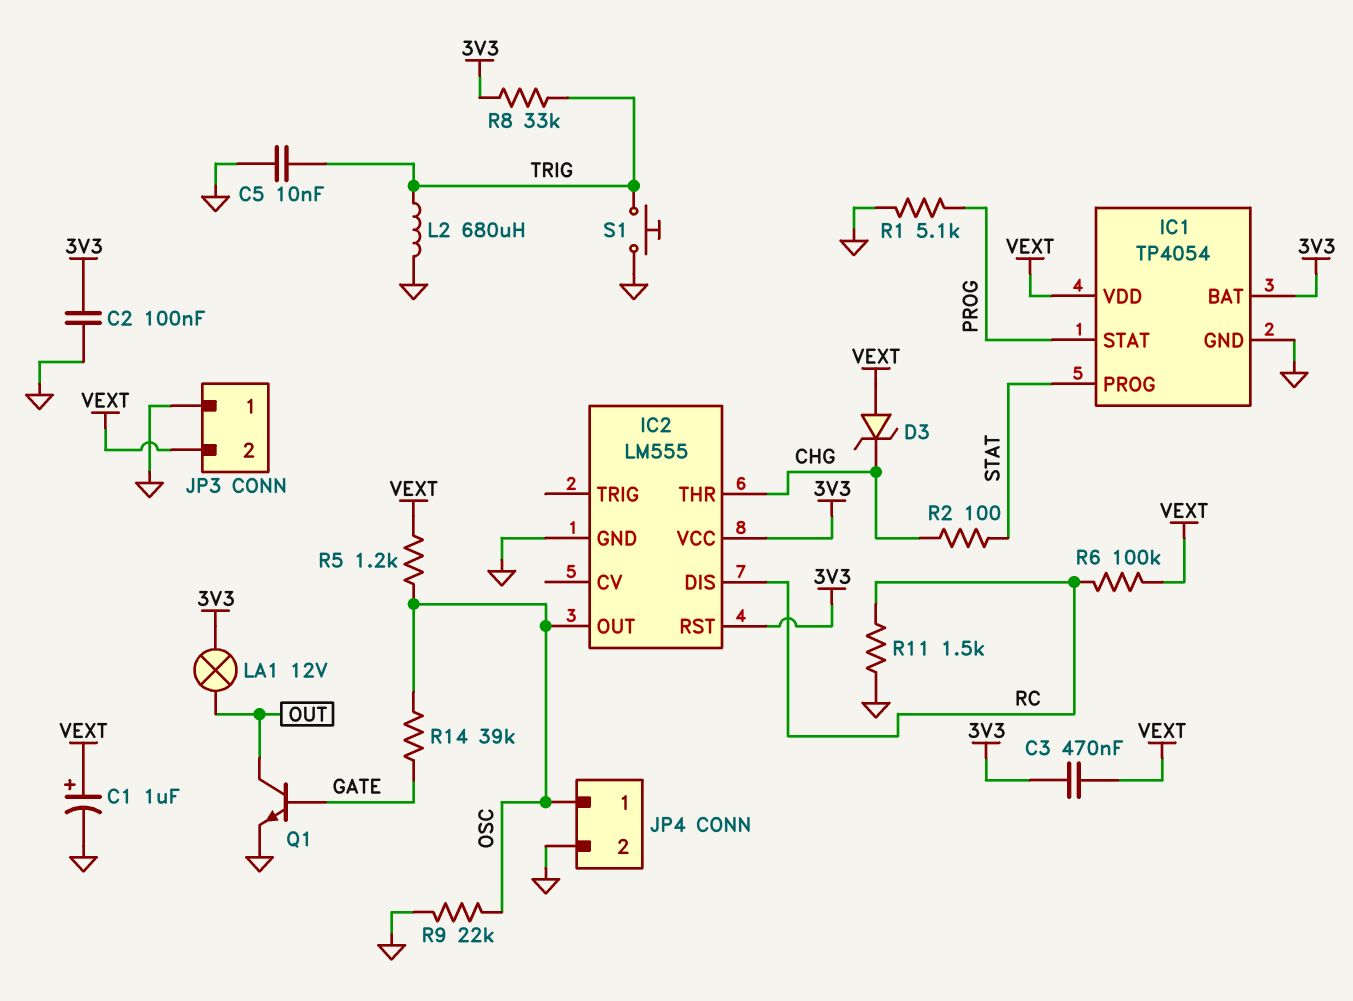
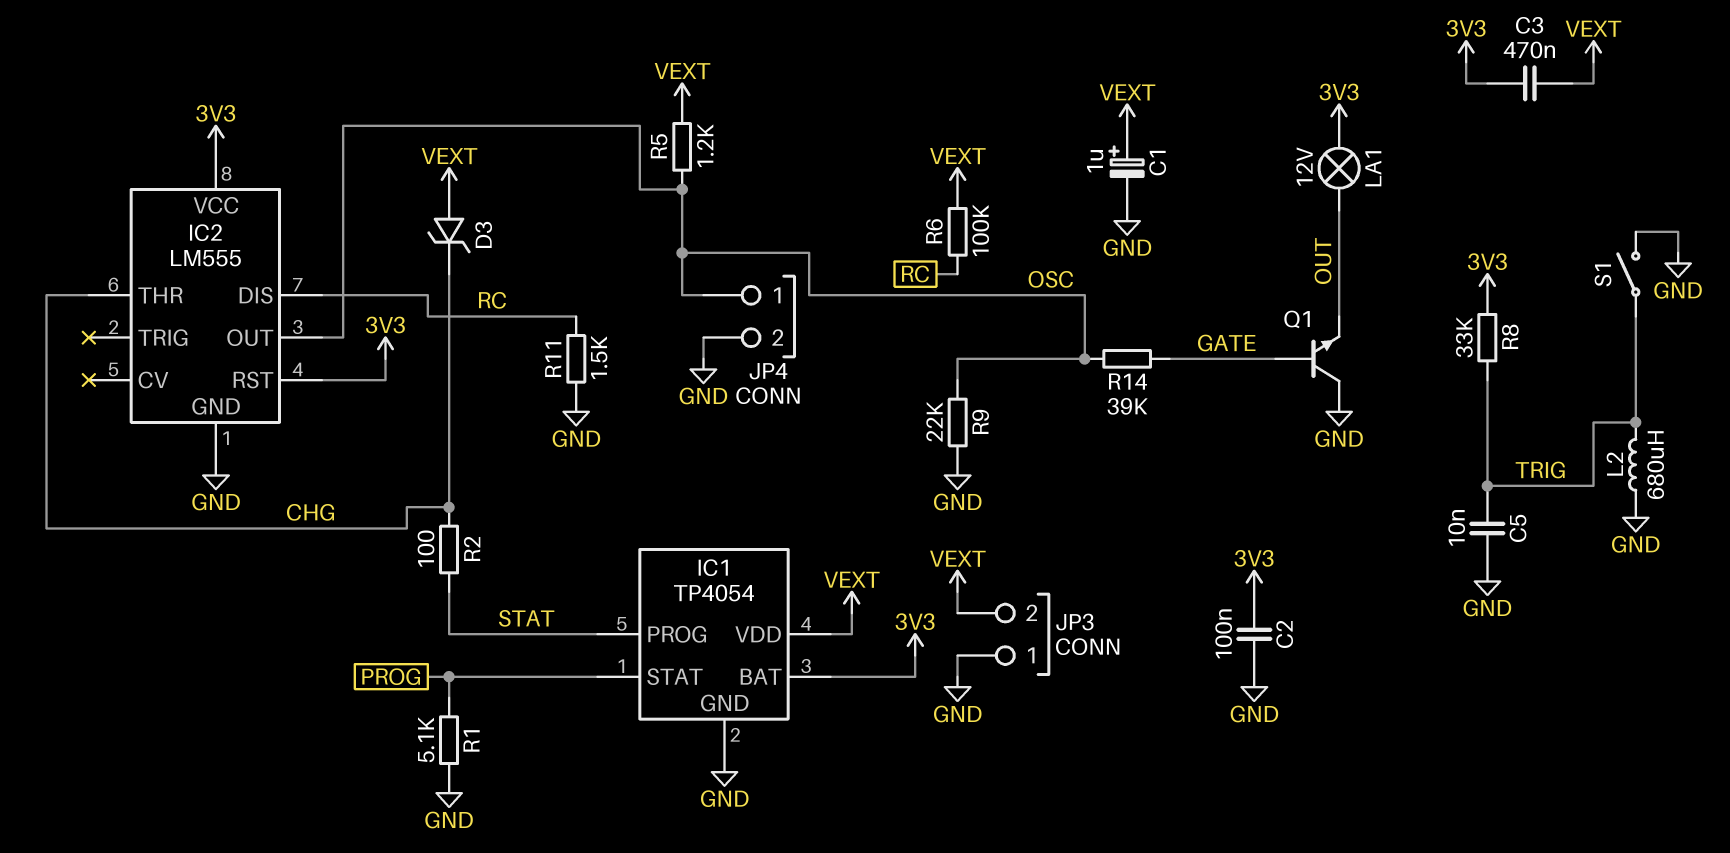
Q1: NPN (B GATE, C OUT, E GND) -> NPN (B GATE, C GND, E OUT)
S1: button (GND, TRIG) -> switch (GND, TRIG)

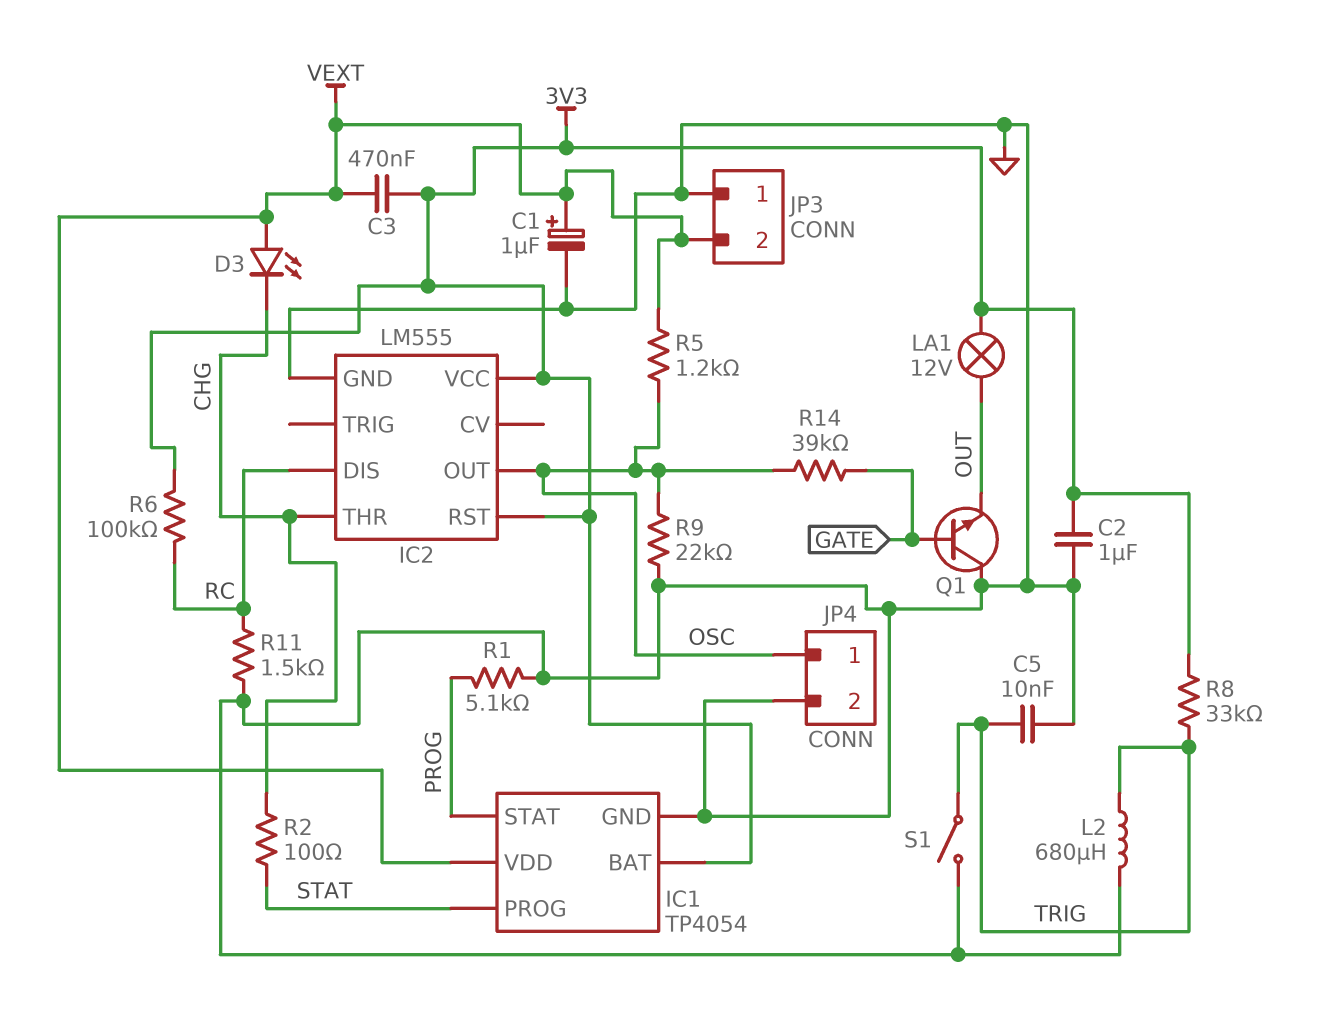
C2: 100nF (3V3, GND) -> 1uF (3V3, GND)
D3: zener (A VEXT, K CHG) -> LED (A VEXT, K CHG)
R6: 100k (RC, VEXT) -> 100k (3V3, RC)

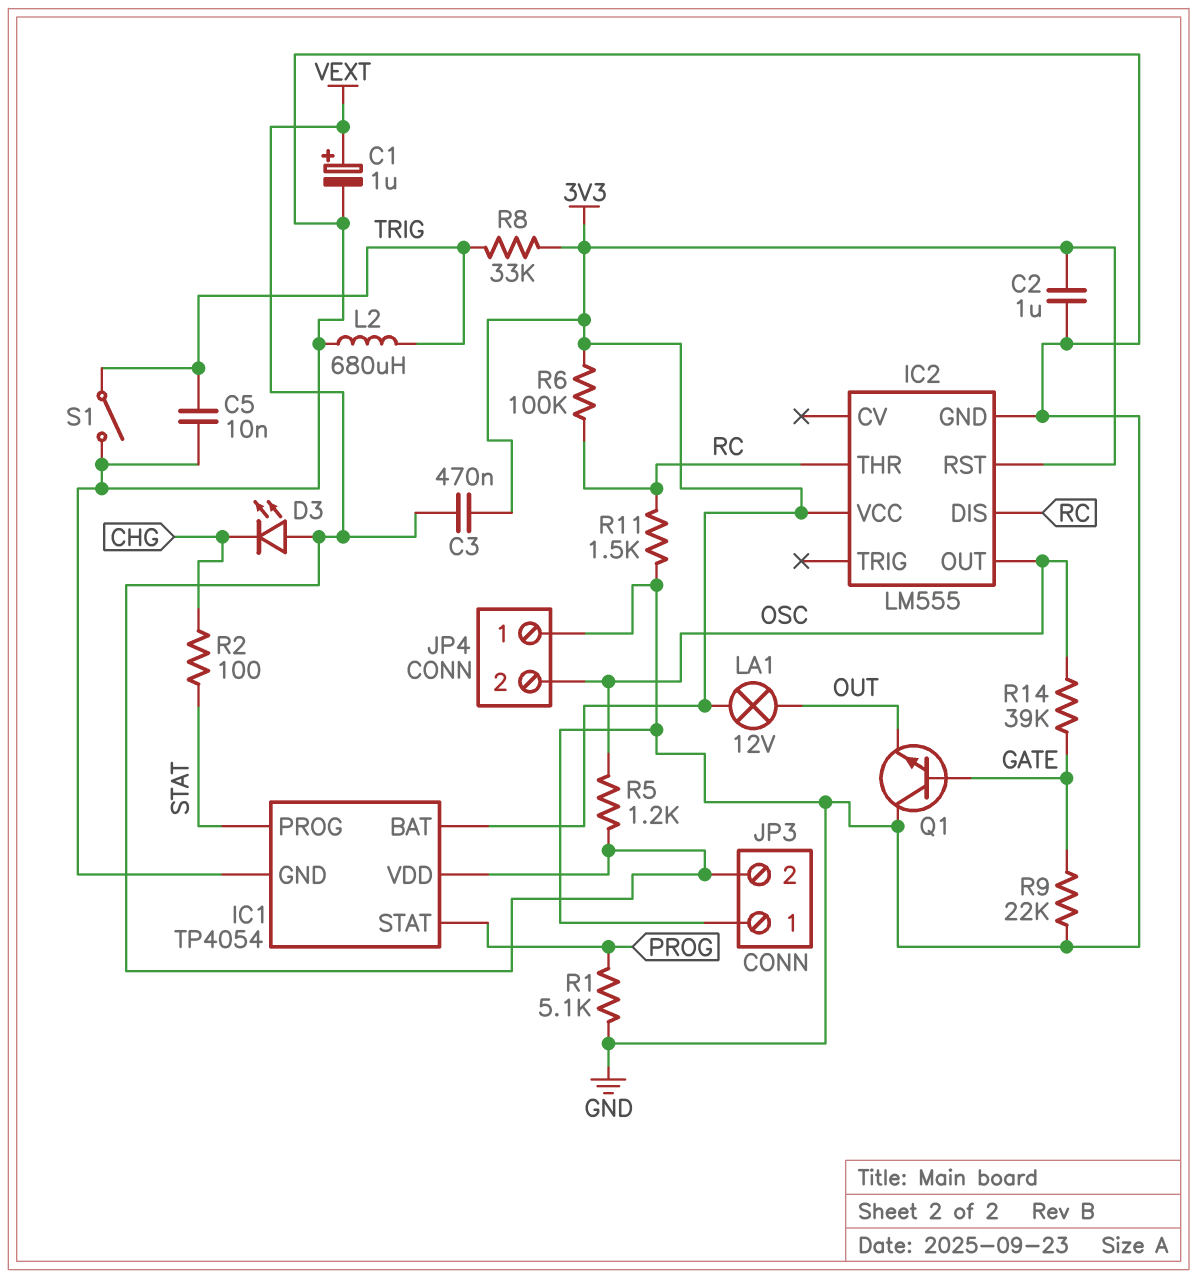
IC2 pin THR: CHG -> RC
JP4 pin 1: OSC -> GND
JP4 pin 2: GND -> OSC
R9: 22k (GND, OSC) -> 22k (GATE, GND)

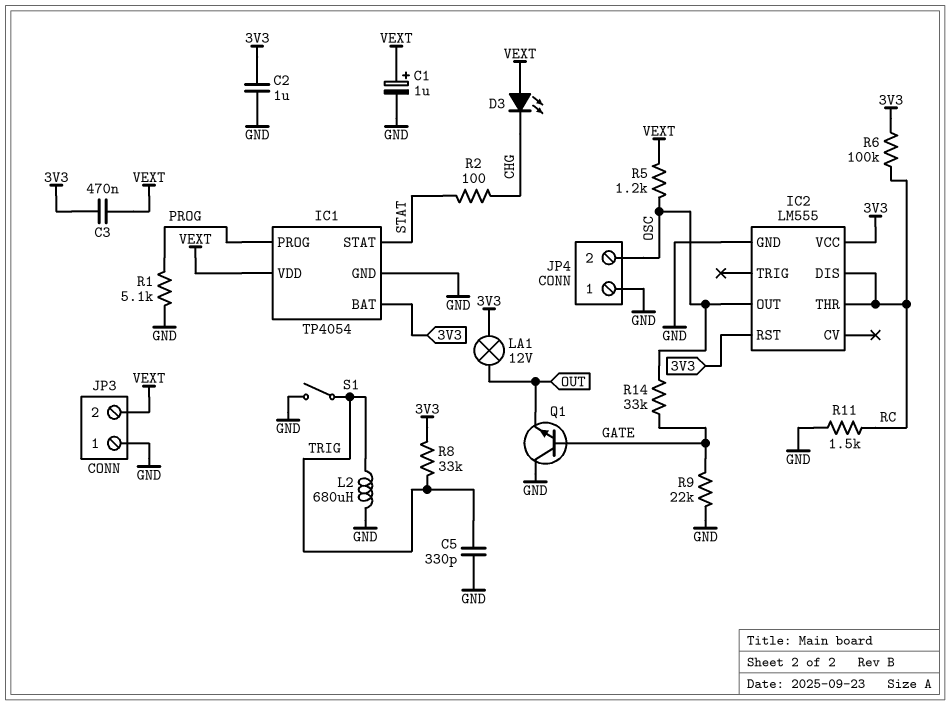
C5: 10nF (GND, TRIG) -> 330pF (GND, TRIG)
IC1 pin PROG: STAT -> PROG
IC1 pin STAT: PROG -> STAT
R14: 39k (GATE, OSC) -> 33k (GATE, OSC)

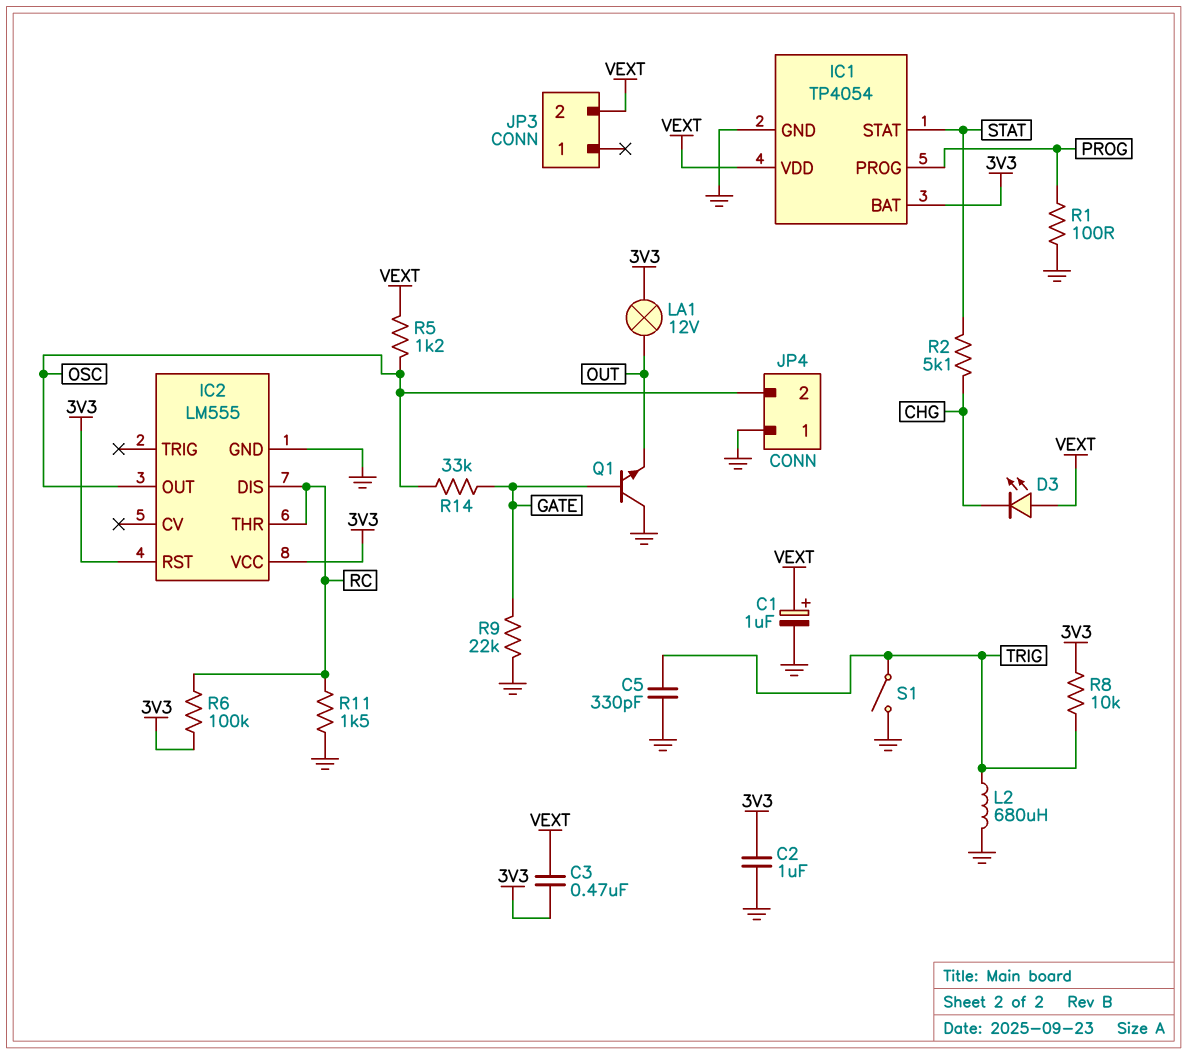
JP3 pin 1: GND -> none
R1: 5.1k (GND, PROG) -> 100 (GND, PROG)
R2: 100 (CHG, STAT) -> 5.1k (CHG, STAT)
R8: 33k (3V3, TRIG) -> 10k (3V3, TRIG)

